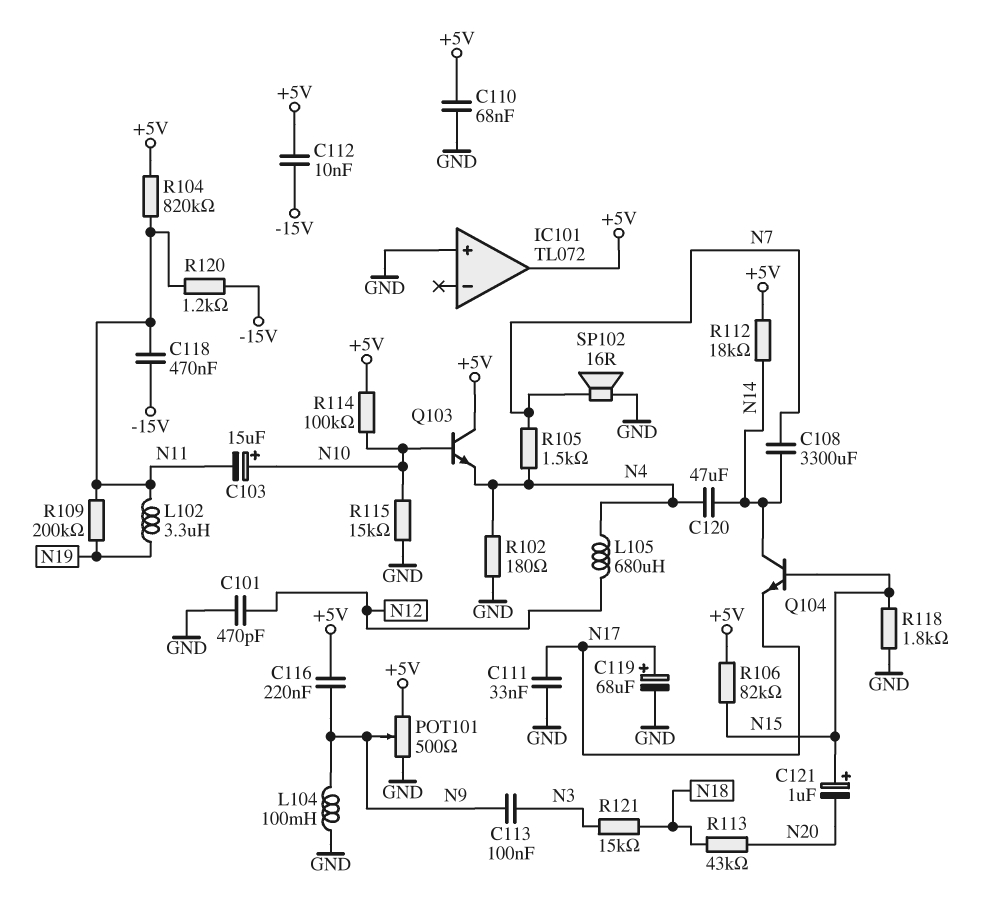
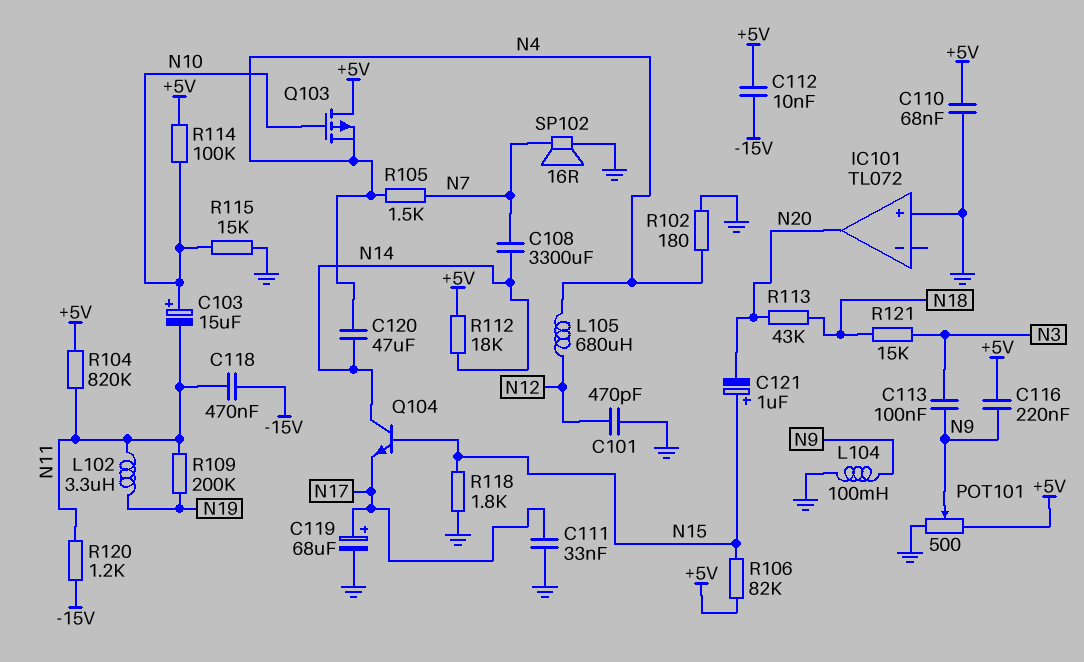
IC101 pin out: +5V -> N20
Q103: NPN (B N10, C +5V, E N4) -> PMOS (G N10, D +5V, S N4)

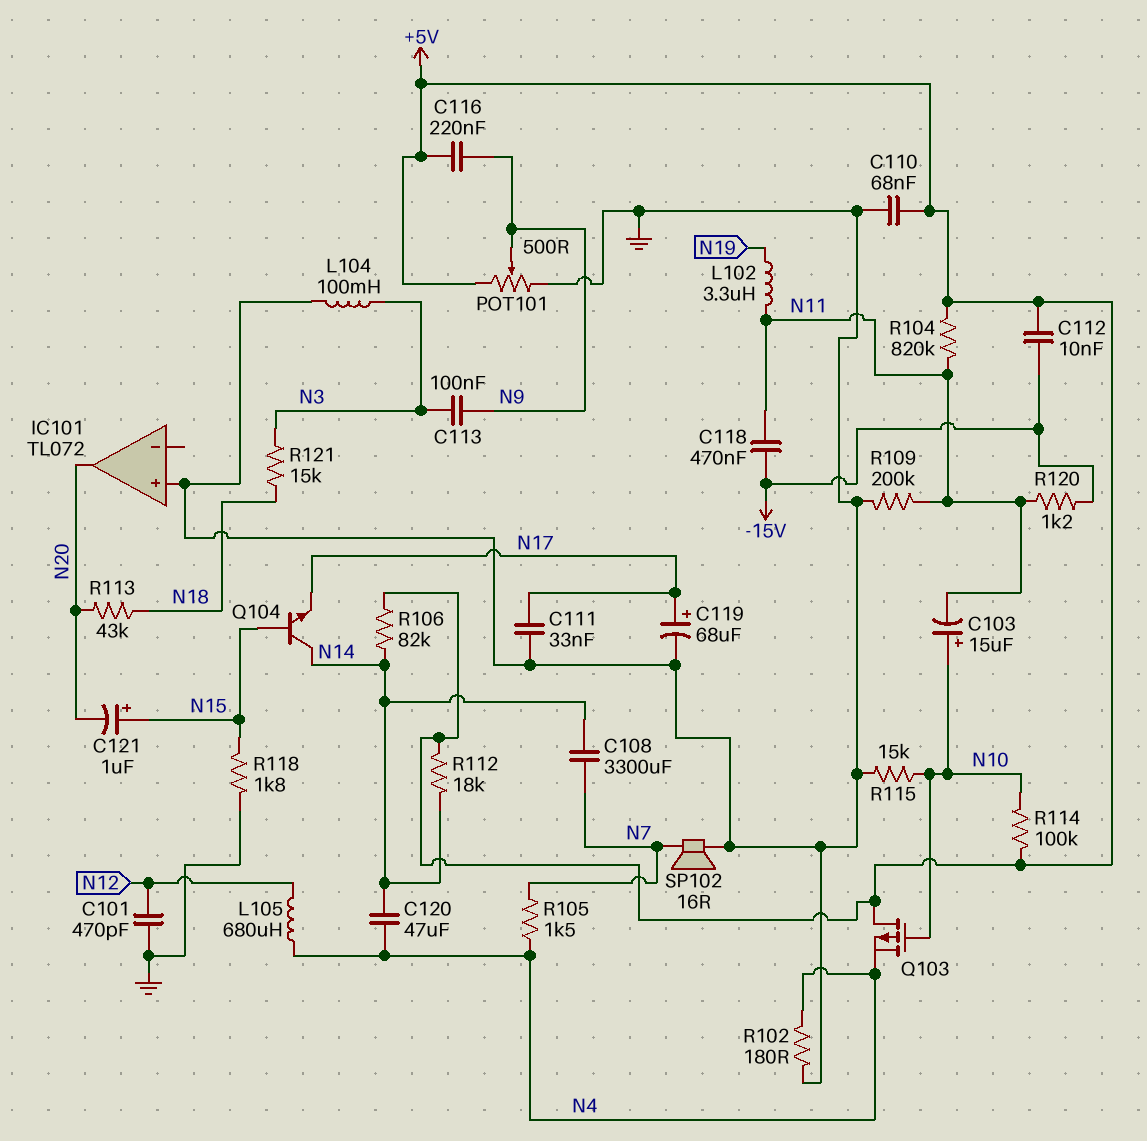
L104: 100mH (GND, N9) -> 100mH (GND, N3)
R106: 82k (+5V, N15) -> 82k (+5V, N14)
R109: 200k (N11, N19) -> 200k (GND, N11)

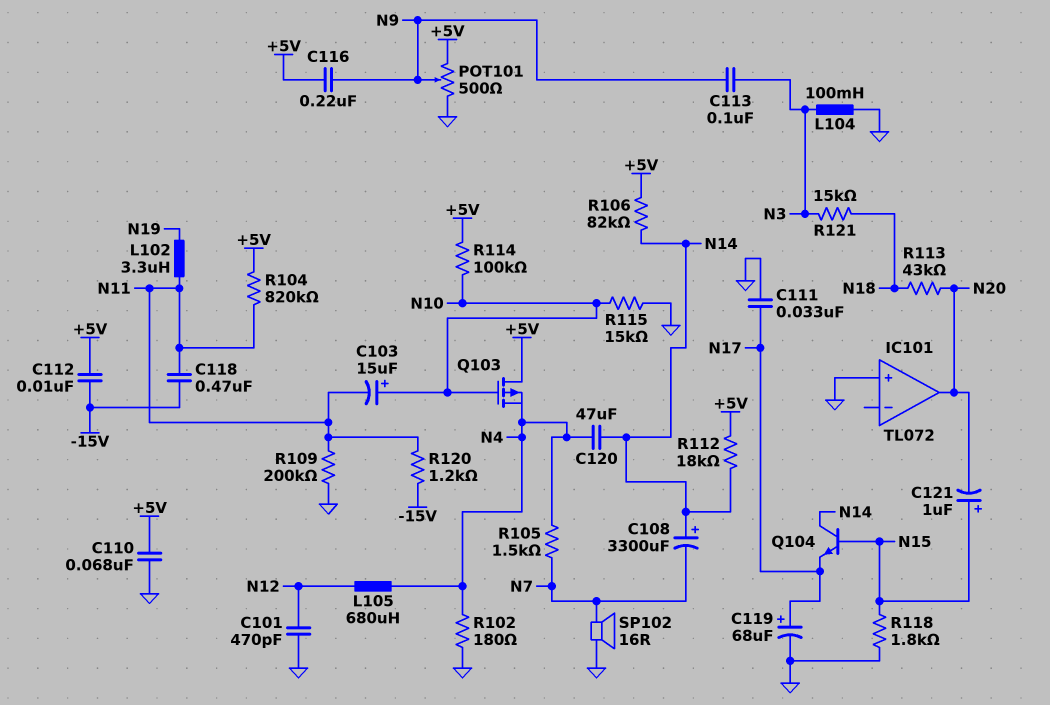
C108: 3300uF (N7, N14) -> 3300uF (plus N14, minus N7)

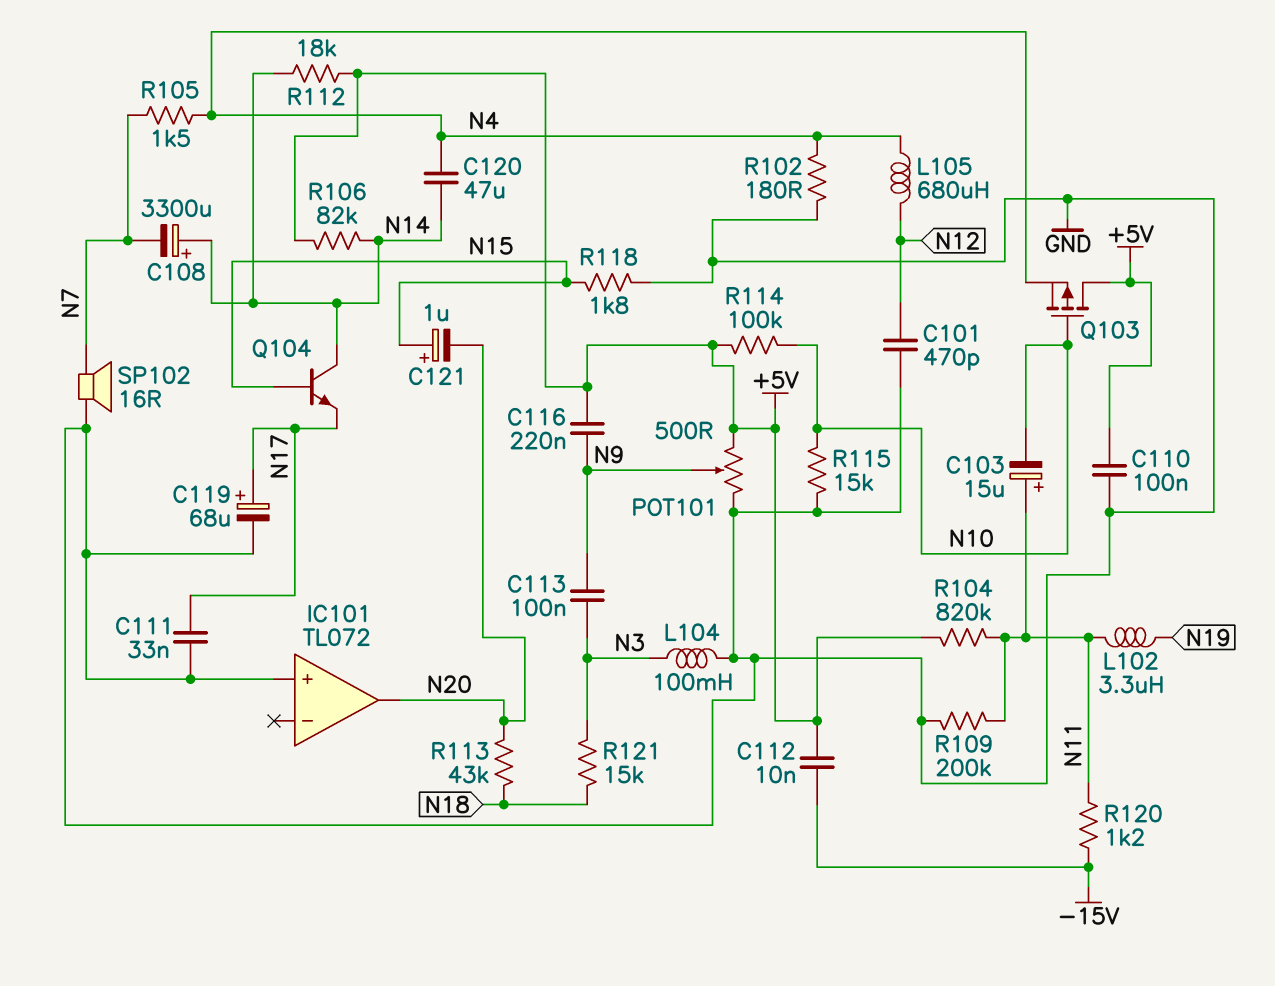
C103: 15uF (plus N10, minus N11) -> 15uF (plus N11, minus N10)
C110: 68nF (+5V, GND) -> 100nF (+5V, GND)
C118: 470nF (-15V, N11) -> none

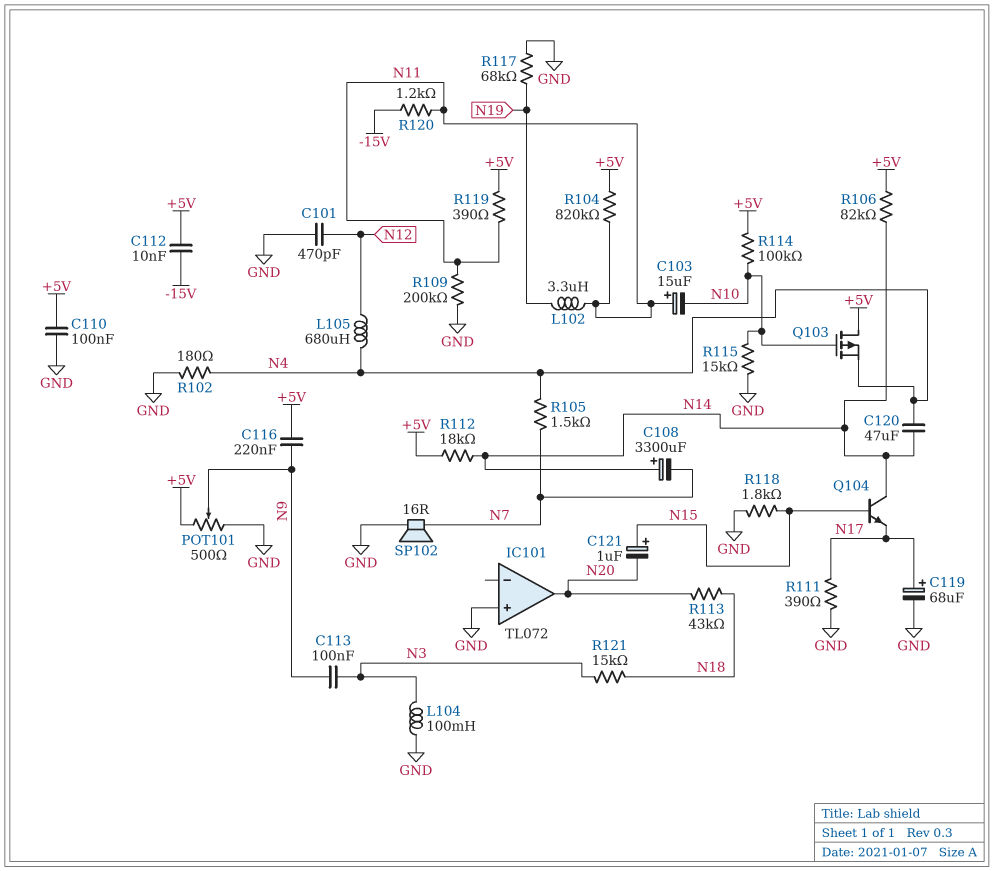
C111: 33nF (GND, N17) -> none
R111: none -> 390 (GND, N17)
R117: none -> 68k (GND, N19)
R119: none -> 390 (+5V, N11)

